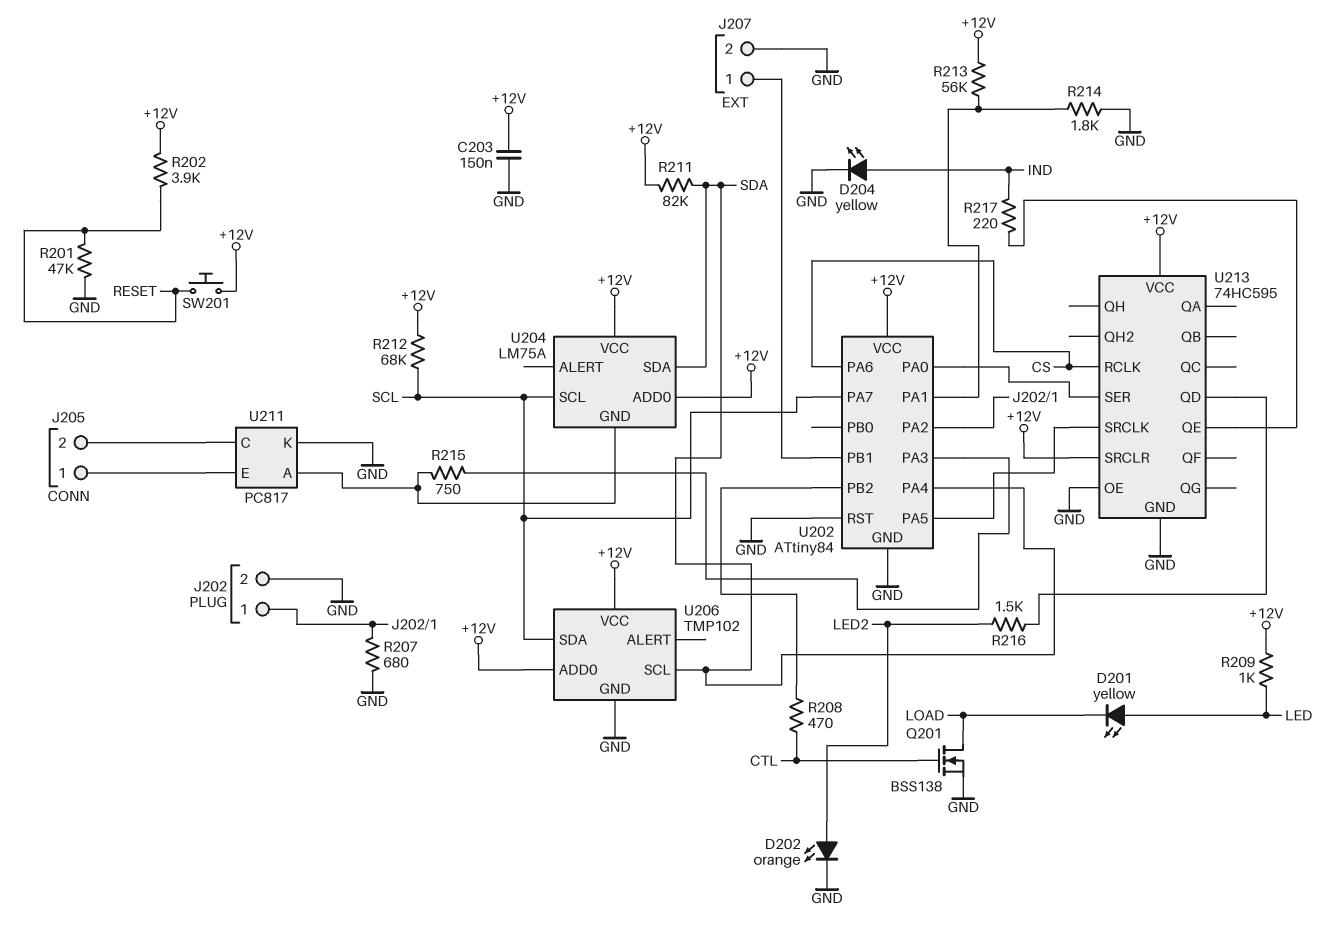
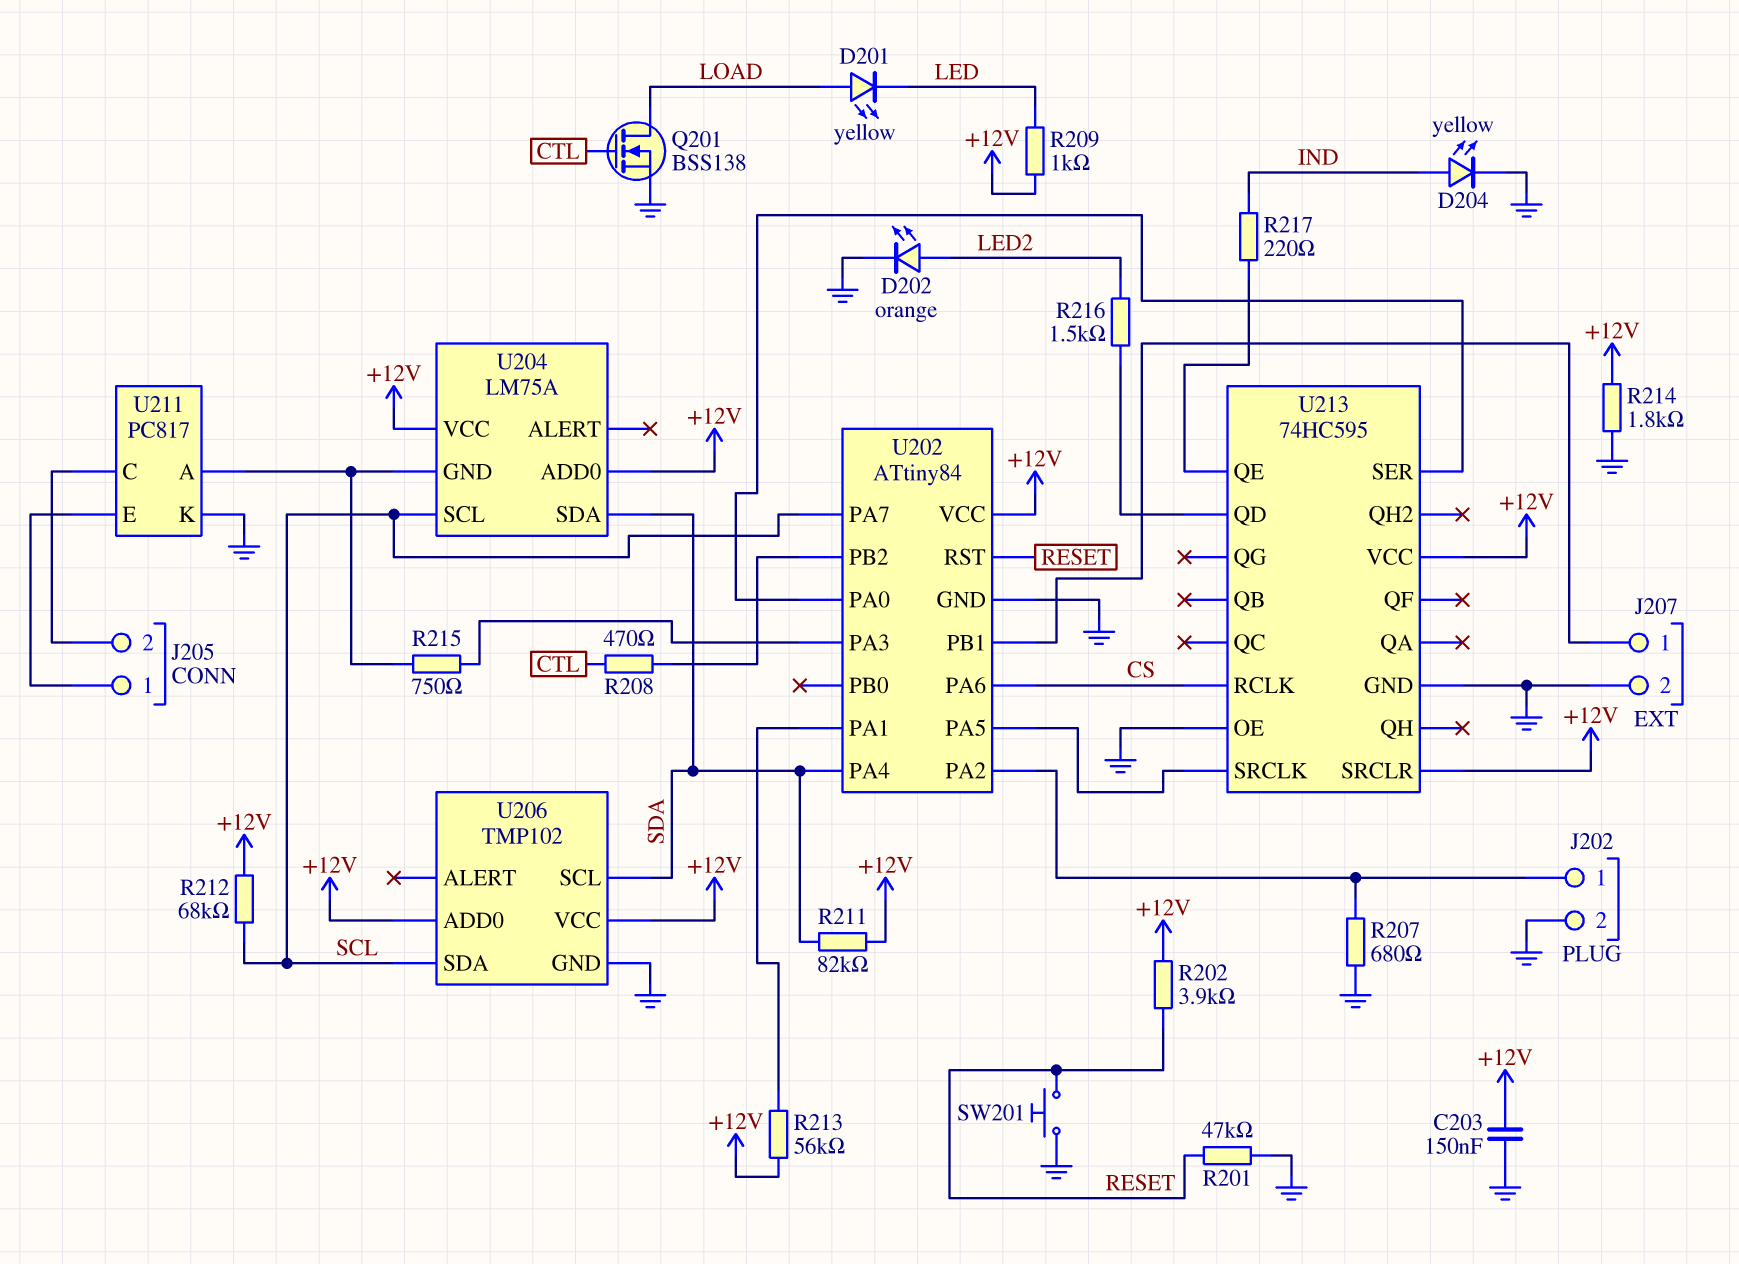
D201: LED yellow (A LED, K LOAD) -> LED yellow (A LOAD, K LED)
R214: 1.8k (GND, U202/PA1) -> 1.8k (+12V, GND)
SW201: button (+12V, RESET) -> button (GND, RESET)
U202 pin RST: GND -> RESET

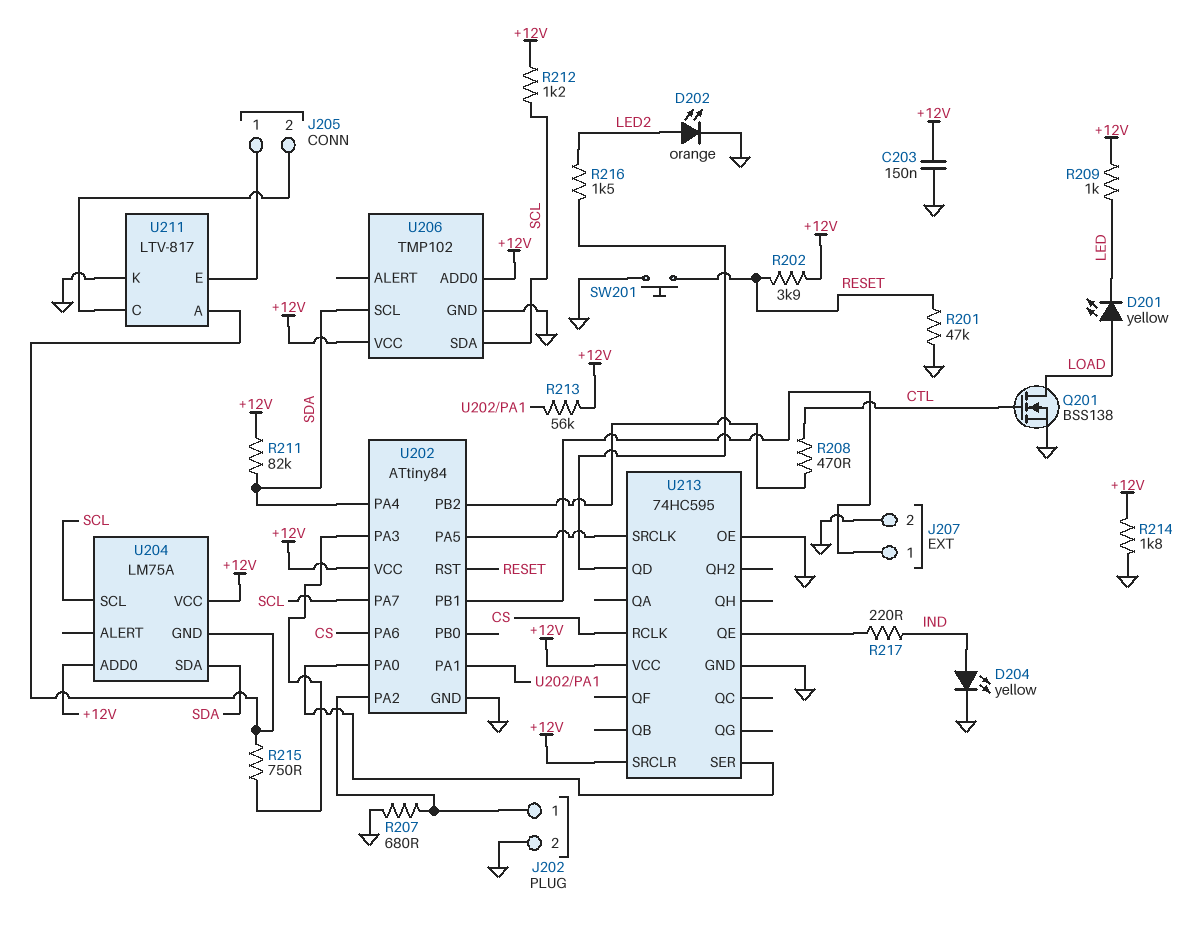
R212: 68k (+12V, SCL) -> 1.2k (+12V, SCL)
U211: PC817 -> LTV-817

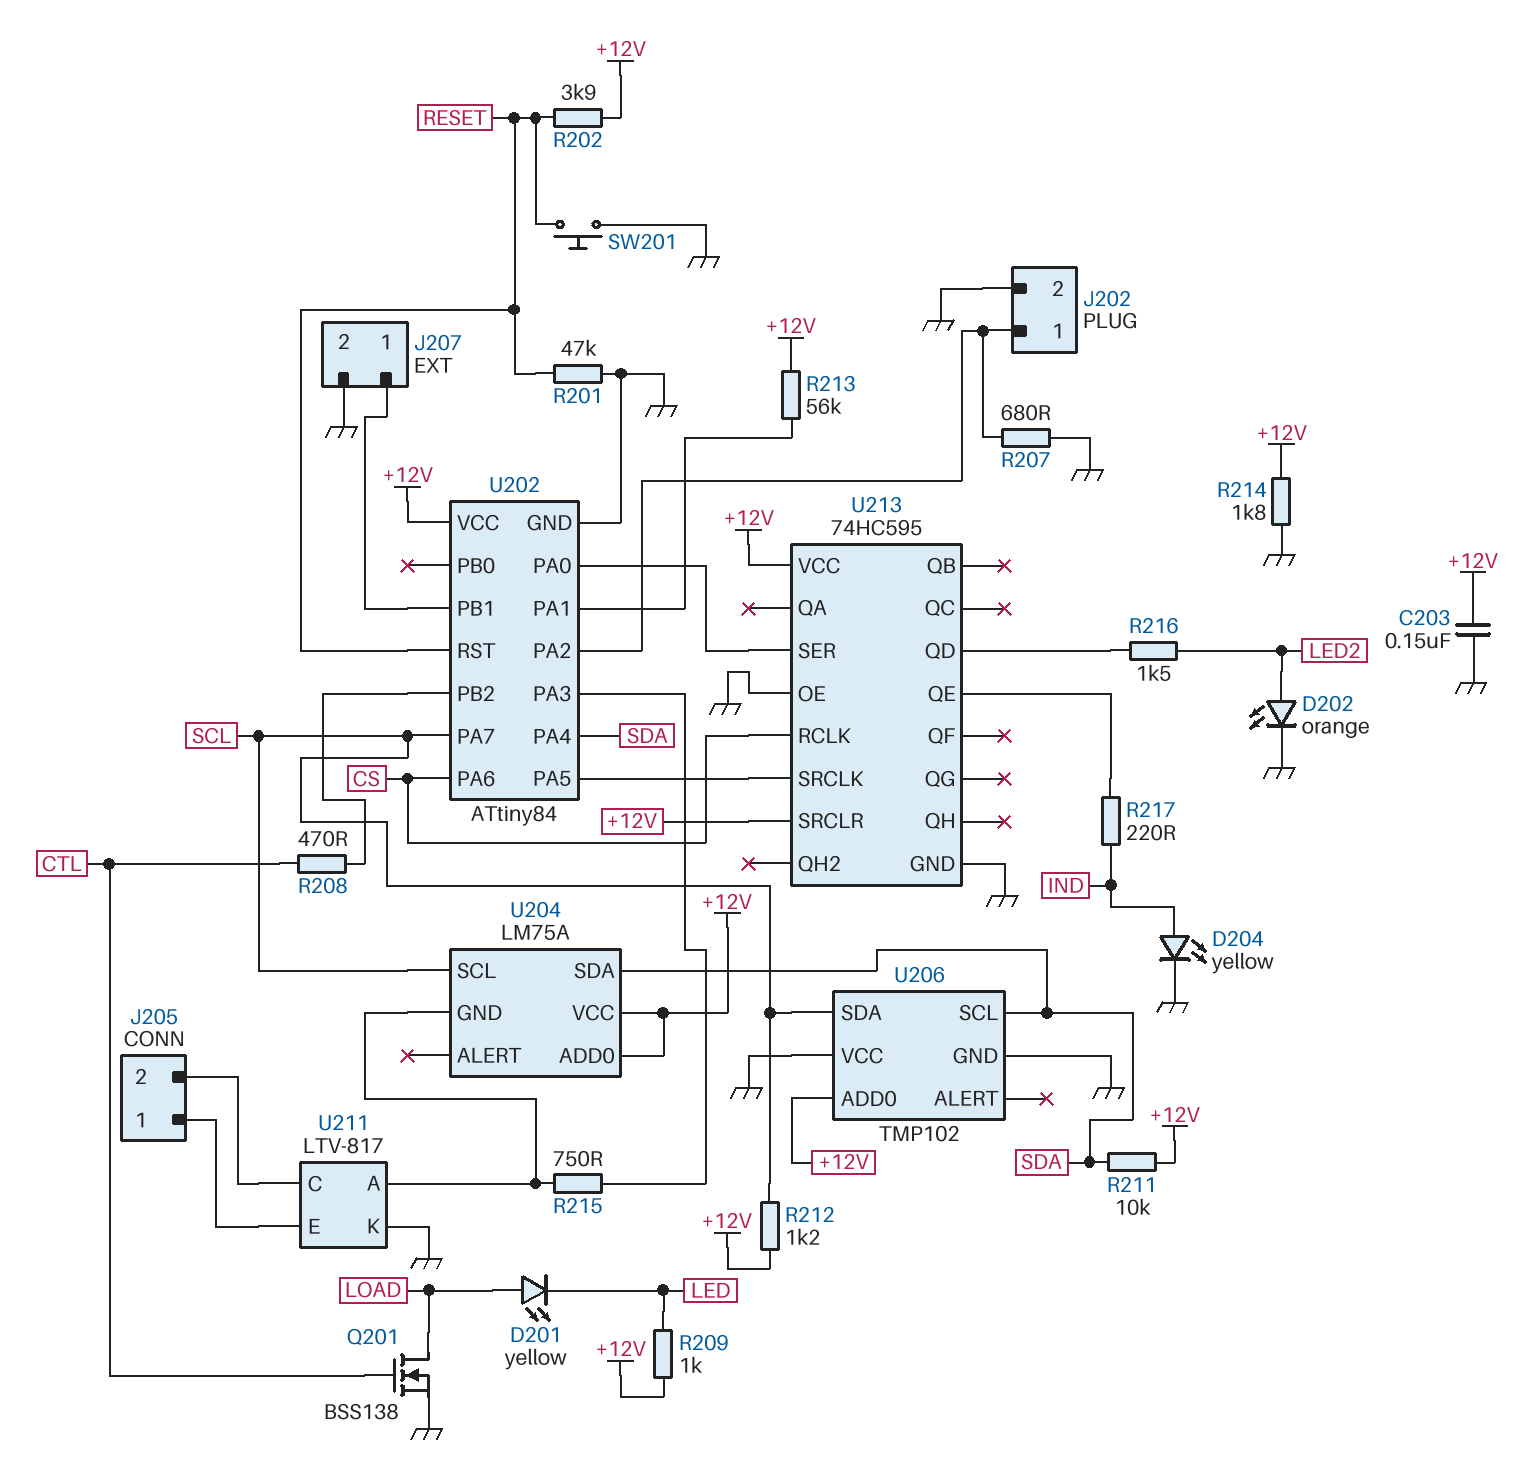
R211: 82k (+12V, SDA) -> 10k (+12V, SDA)
U206 pin VCC: +12V -> GND

